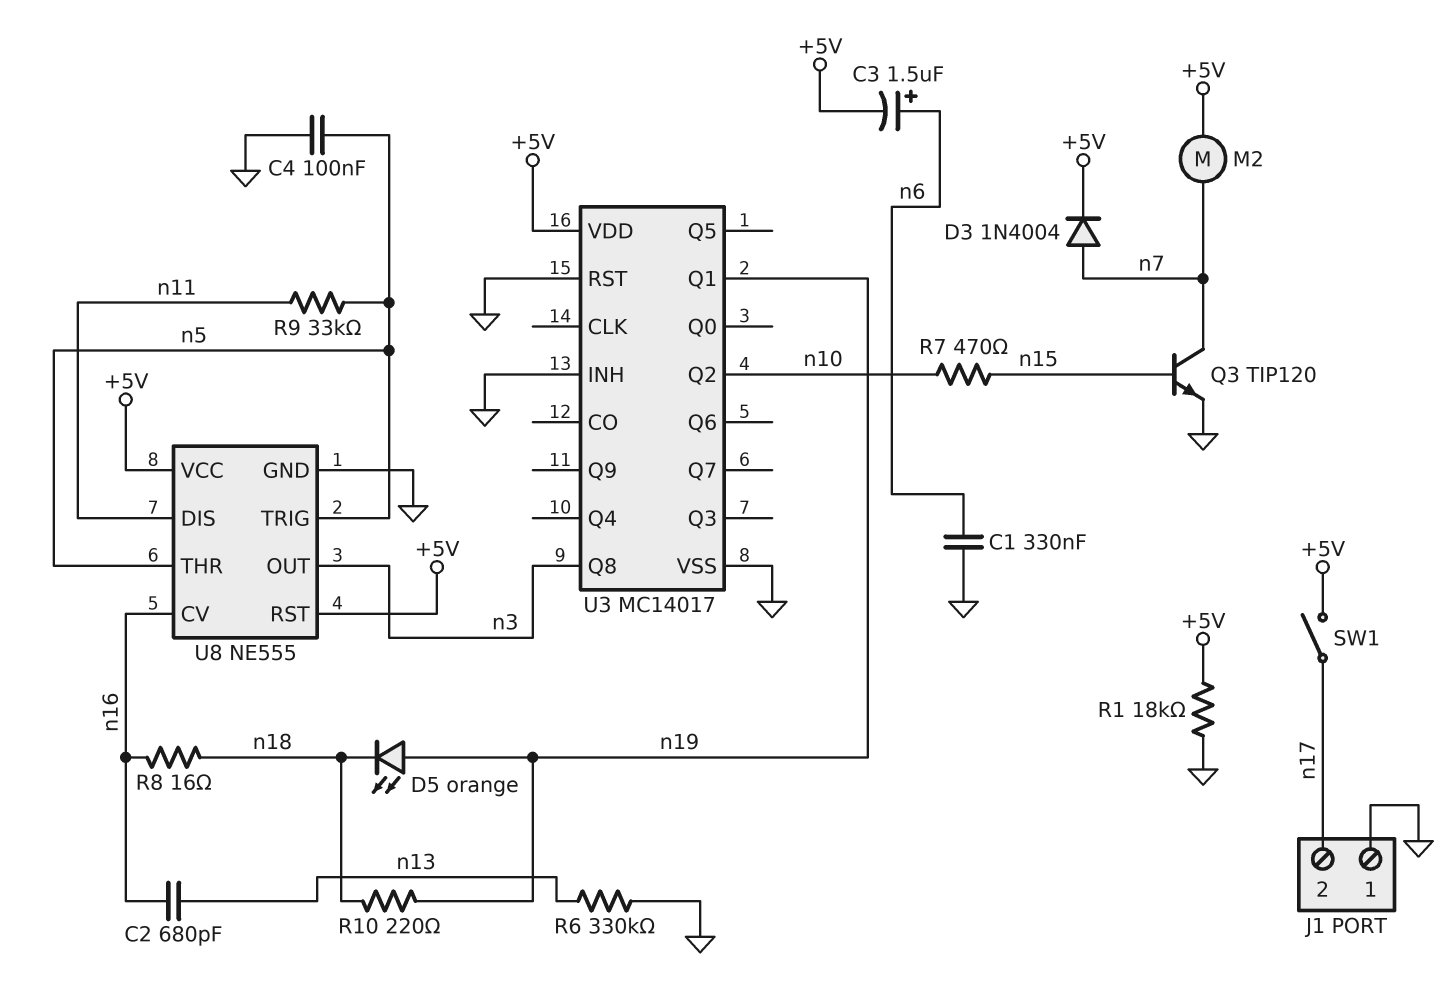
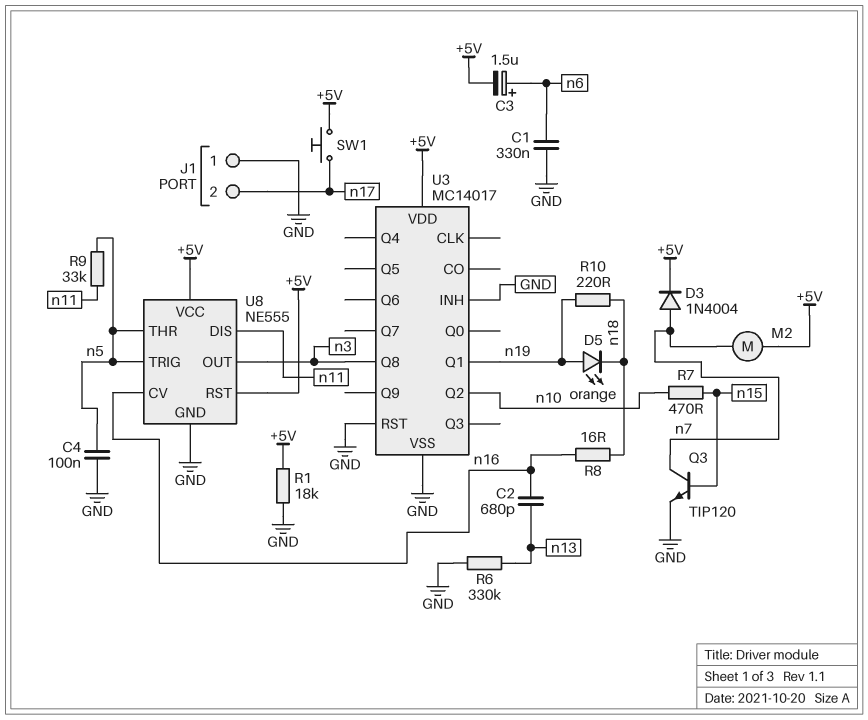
SW1: switch (+5V, n17) -> button (+5V, n17)

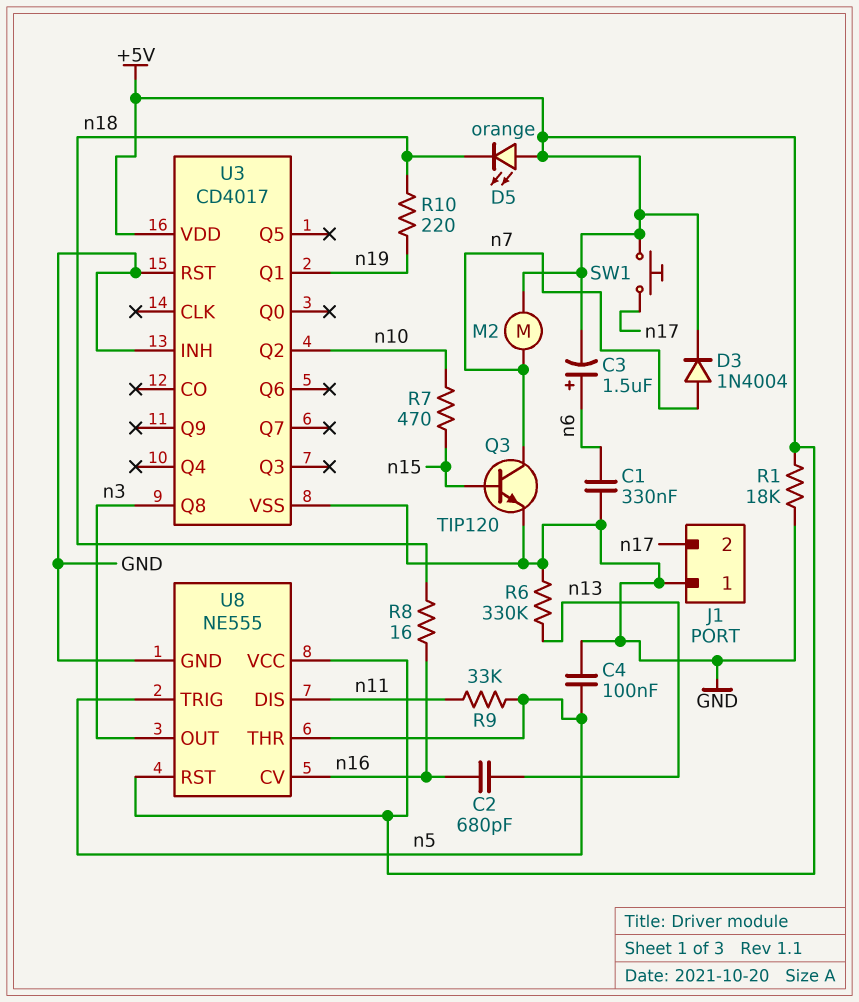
D5: LED orange (A n19, K n18) -> LED orange (A +5V, K n18)
U3: MC14017 -> CD4017

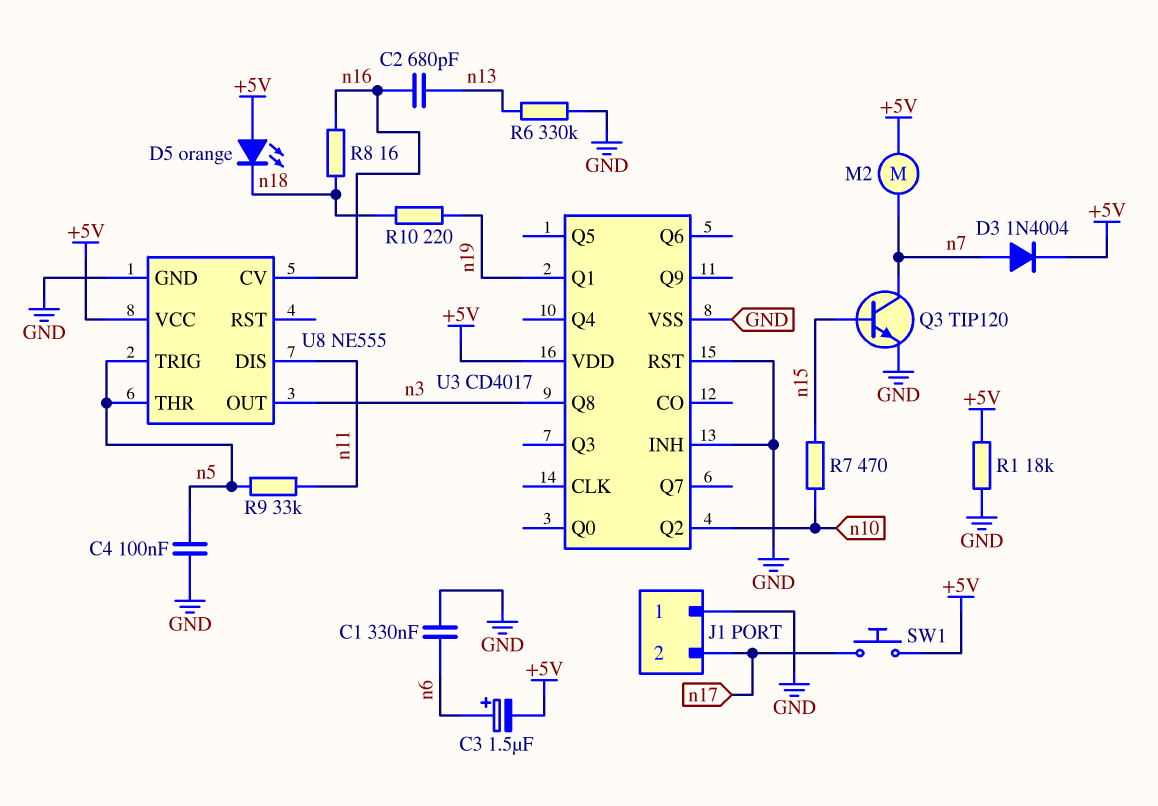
U8 pin RST: +5V -> none

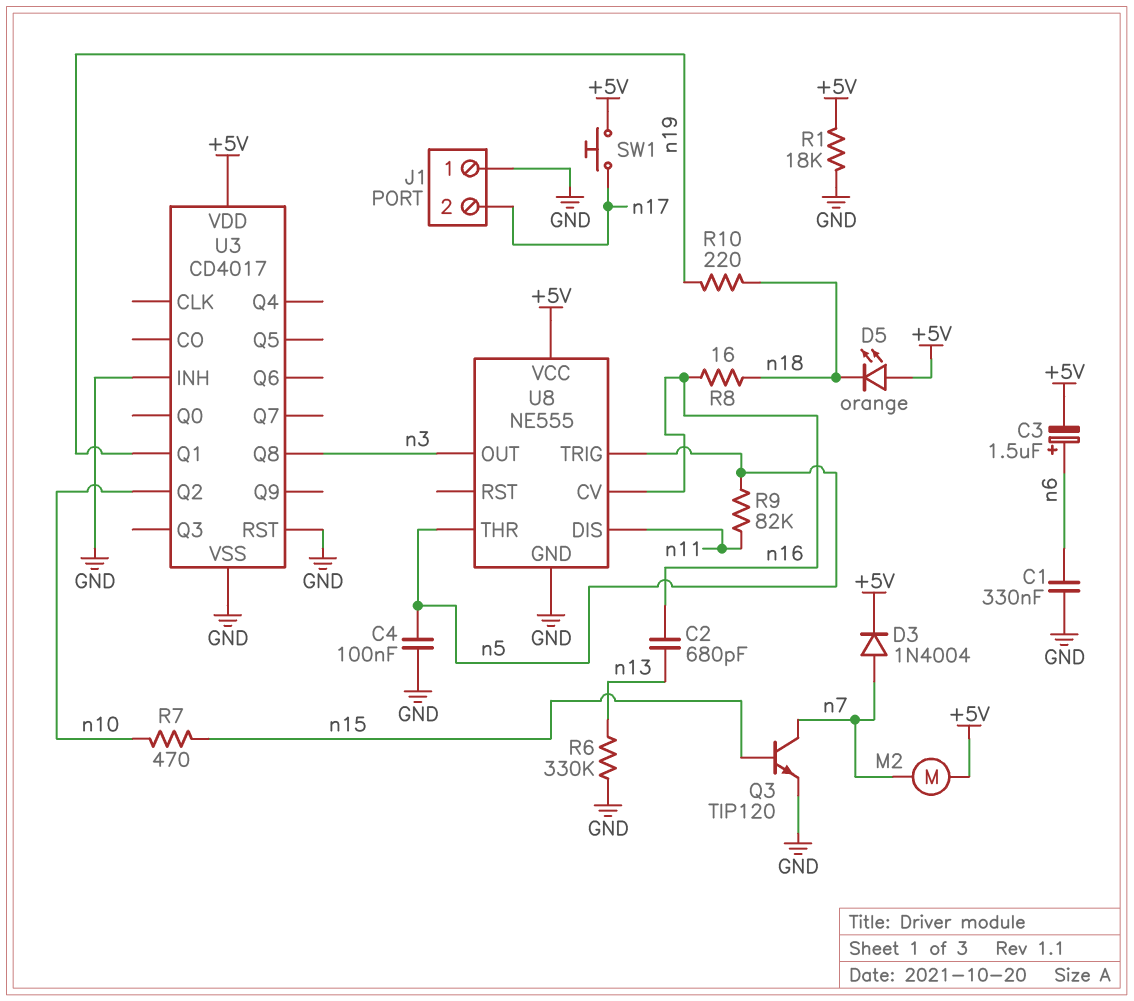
R9: 33k (n5, n11) -> 82k (n5, n11)

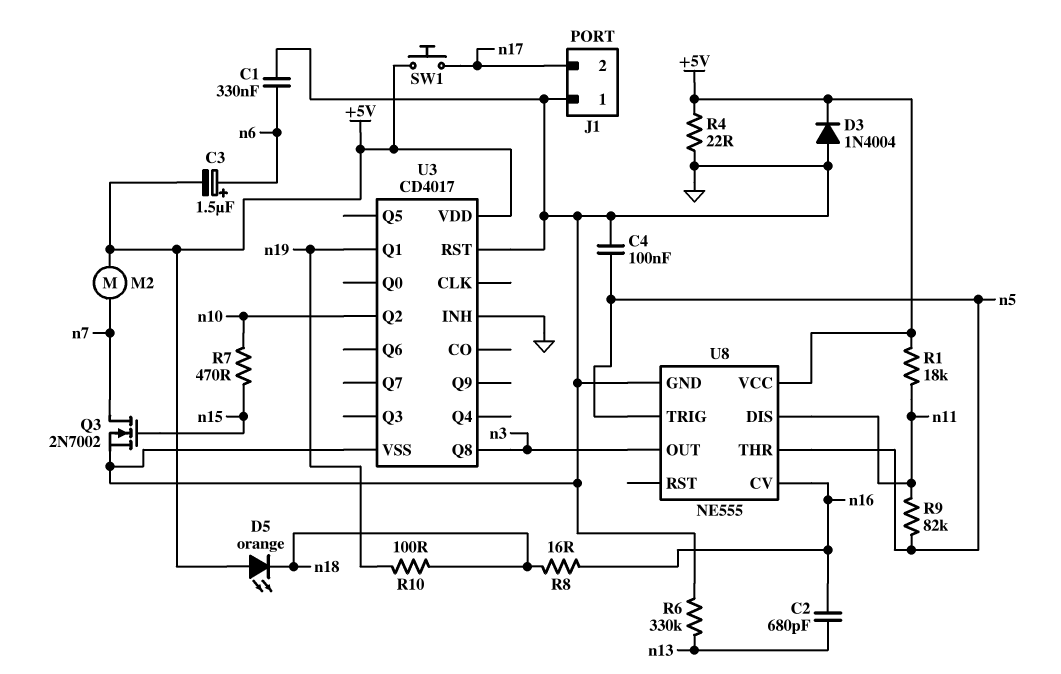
D3: diode 1N4004 (A n7, K +5V) -> diode 1N4004 (A GND, K +5V)
Q3: NPN TIP120 (B n15, C n7, E GND) -> NMOS 2N7002 (G n15, D n7, S GND)
R1: 18k (+5V, GND) -> 18k (+5V, n11)
R4: none -> 22 (+5V, GND)
R10: 220 (n18, n19) -> 100 (n18, n19)

